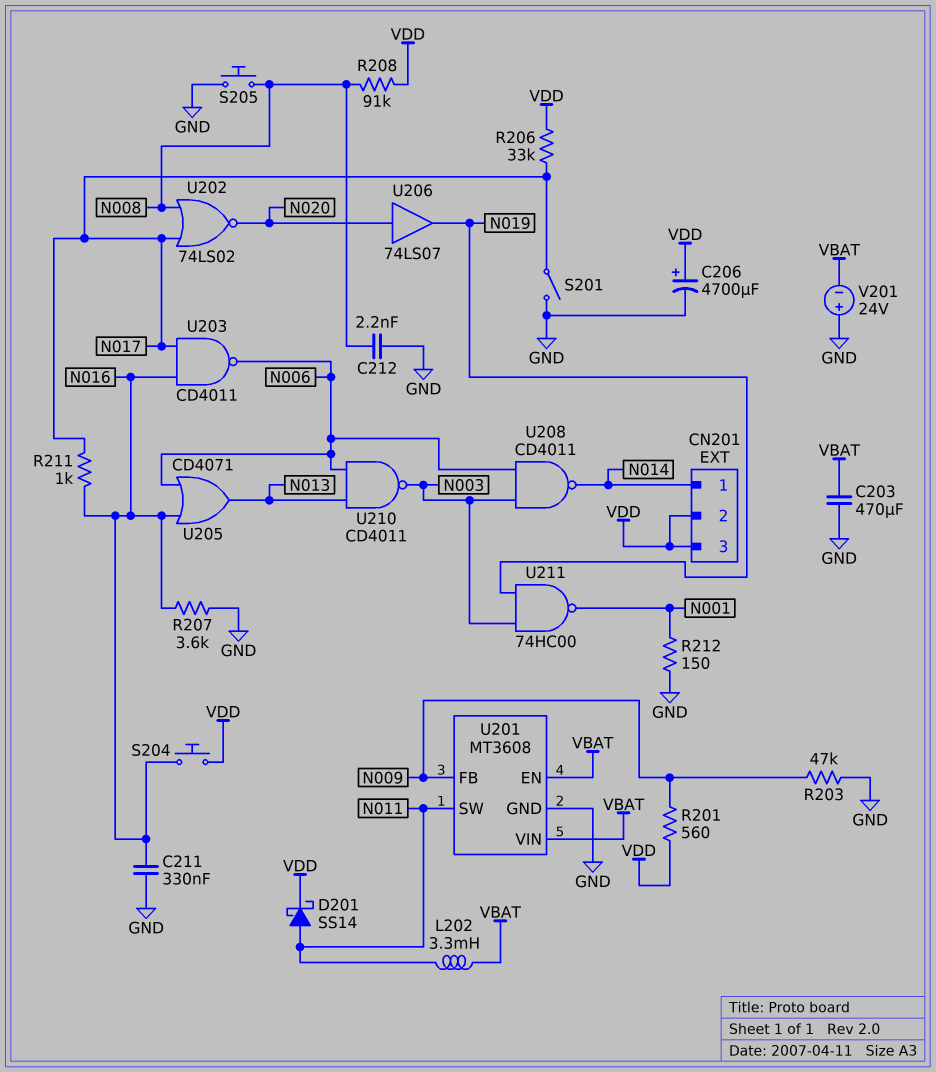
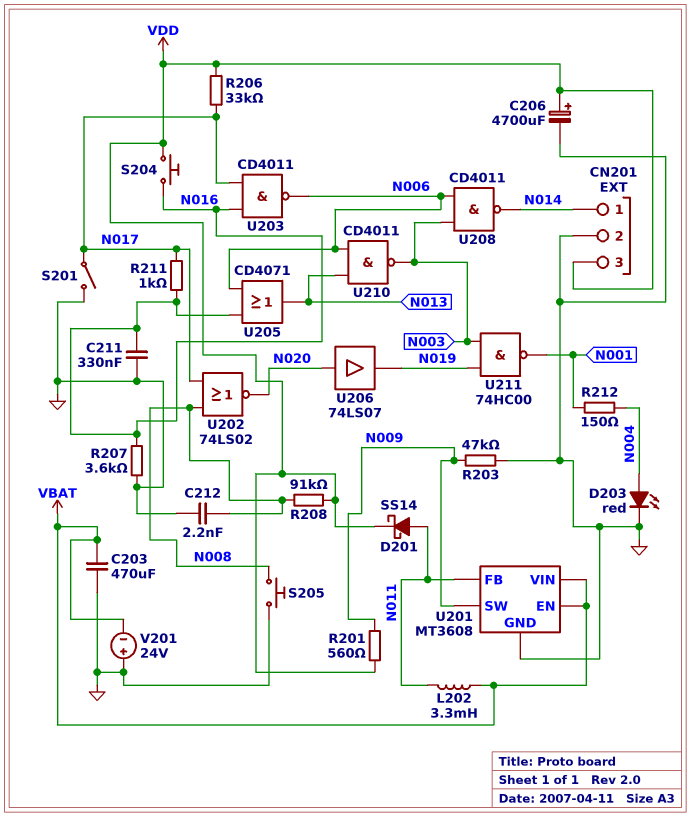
CN201 pin 2: VDD -> GND
D203: none -> LED red (A N004, K GND)
R212: 150 (GND, N001) -> 150 (N001, N004)
U201 pin FB: N009 -> N011
U201 pin SW: N011 -> N009

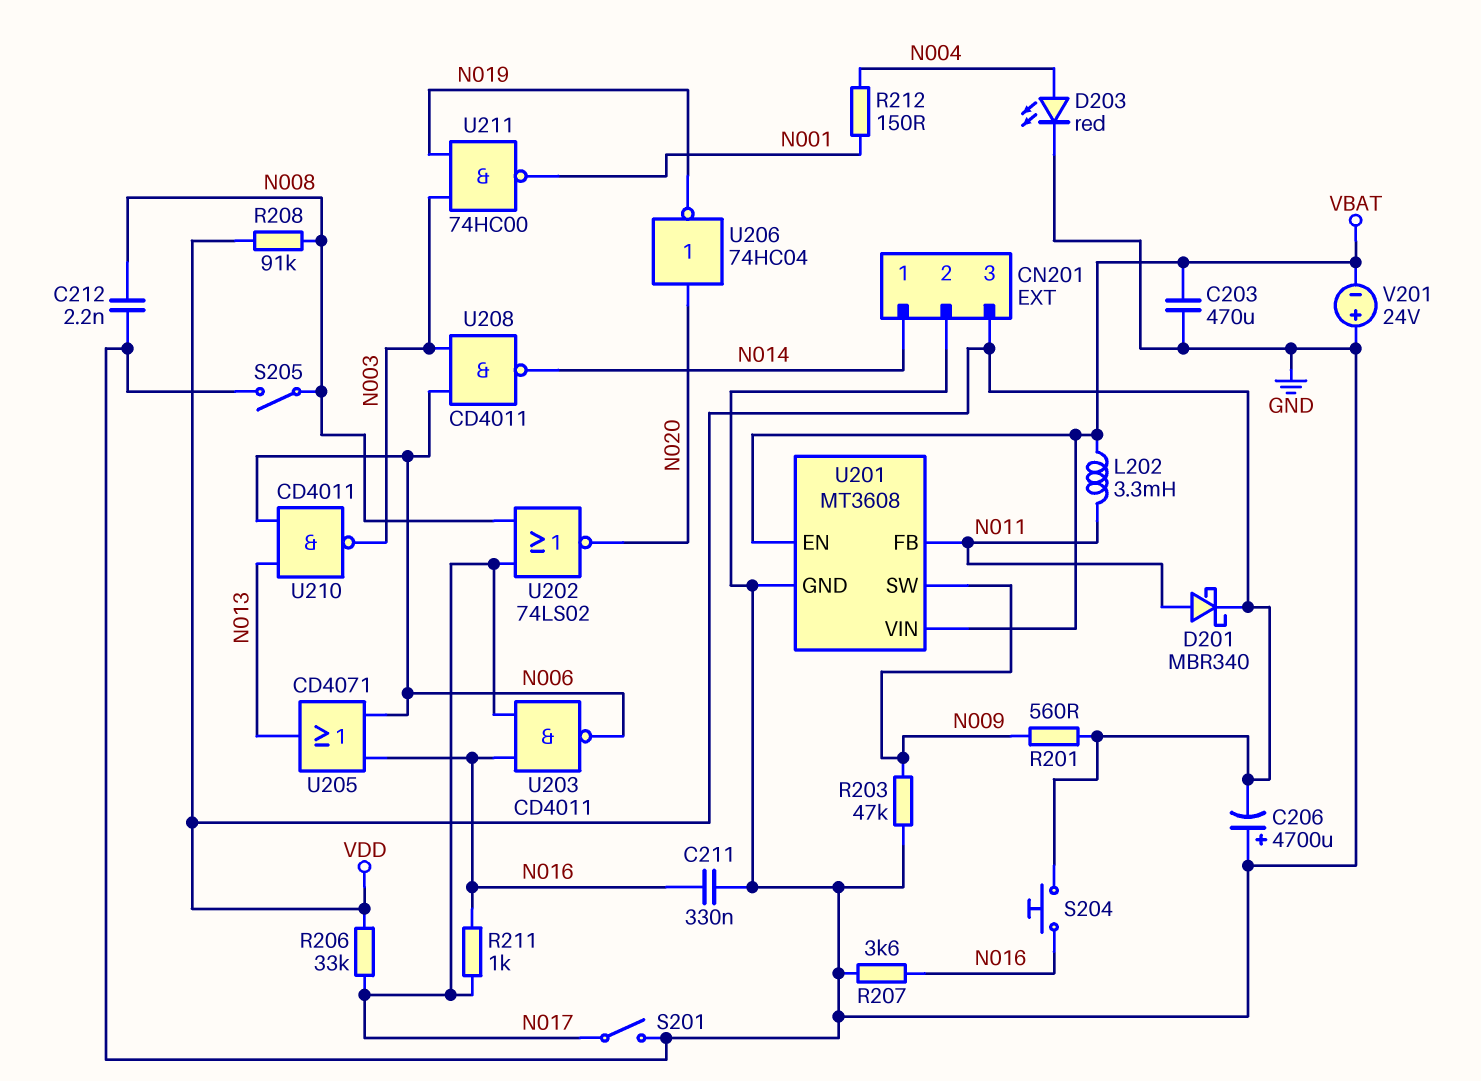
C206: 4700uF (plus VDD, minus GND) -> 4700uF (plus GND, minus VDD)
D201: schottky SS14 (A N011, K VDD) -> schottky MBR340 (A N011, K VDD)
S205: button (GND, N008) -> switch (GND, N008)
U206: buffer 74LS07 (in N020, out N019) -> NOT 74HC04 (in N020, out N019)

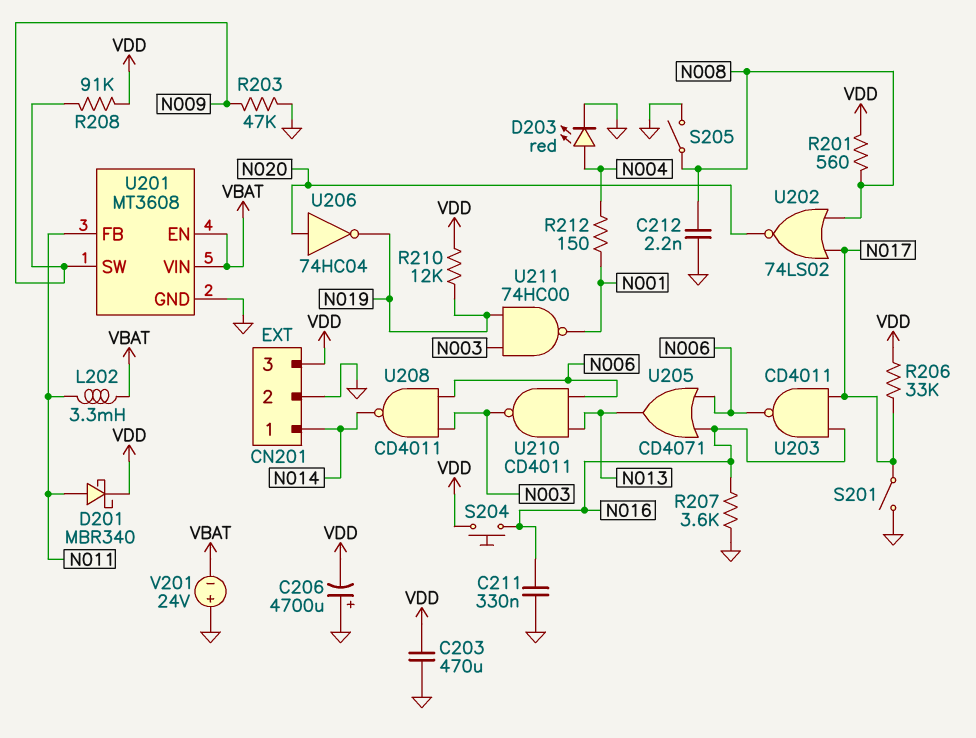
C203: 470uF (GND, VBAT) -> 470uF (GND, VDD)
R201: 560 (N009, VDD) -> 560 (N008, VDD)
R208: 91k (N008, VDD) -> 91k (N009, VDD)
R210: none -> 12k (N019, VDD)
R211: 1k (N016, N017) -> none

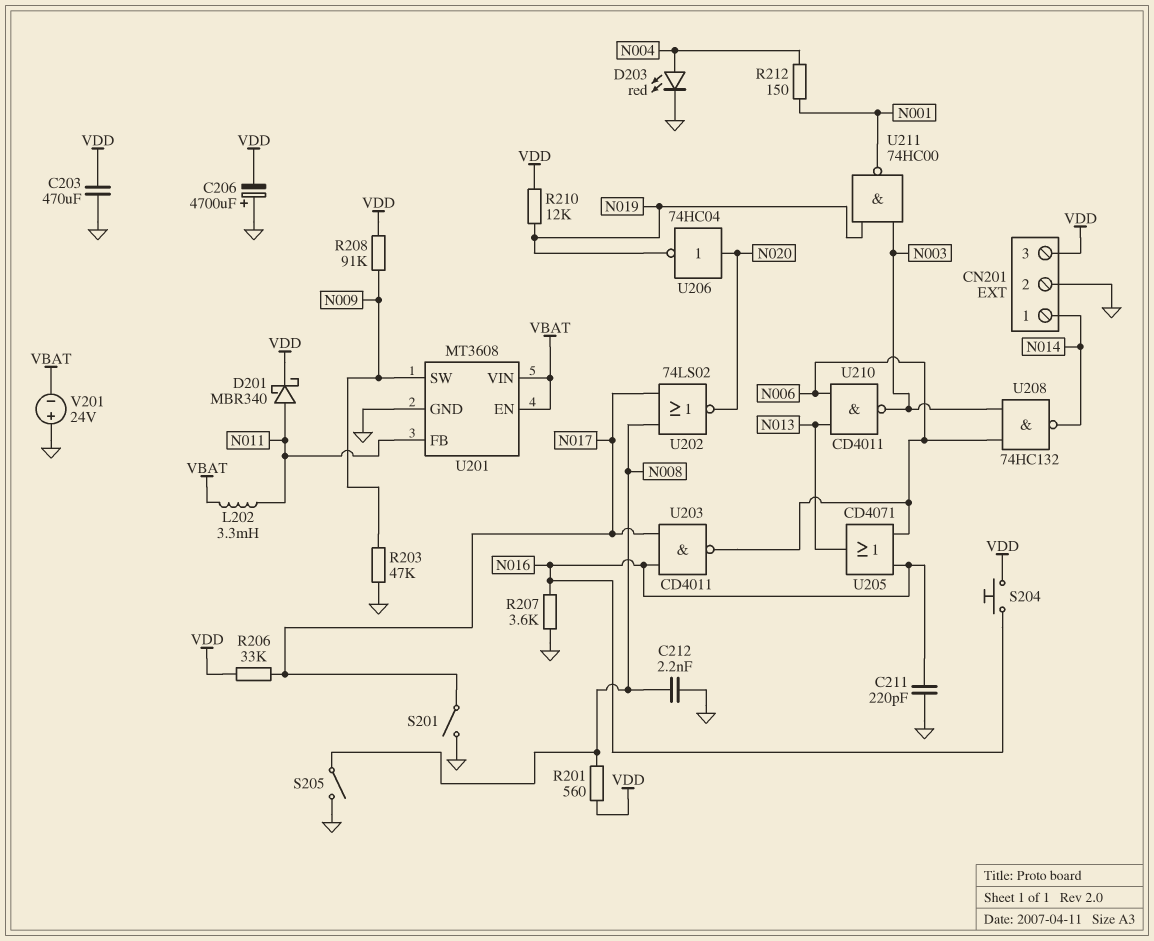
C211: 330nF (GND, N016) -> 220pF (GND, N016)
U208: NAND CD4011 (in N003, in N006, out N014) -> NAND 74HC132 (in N003, in N006, out N014)

